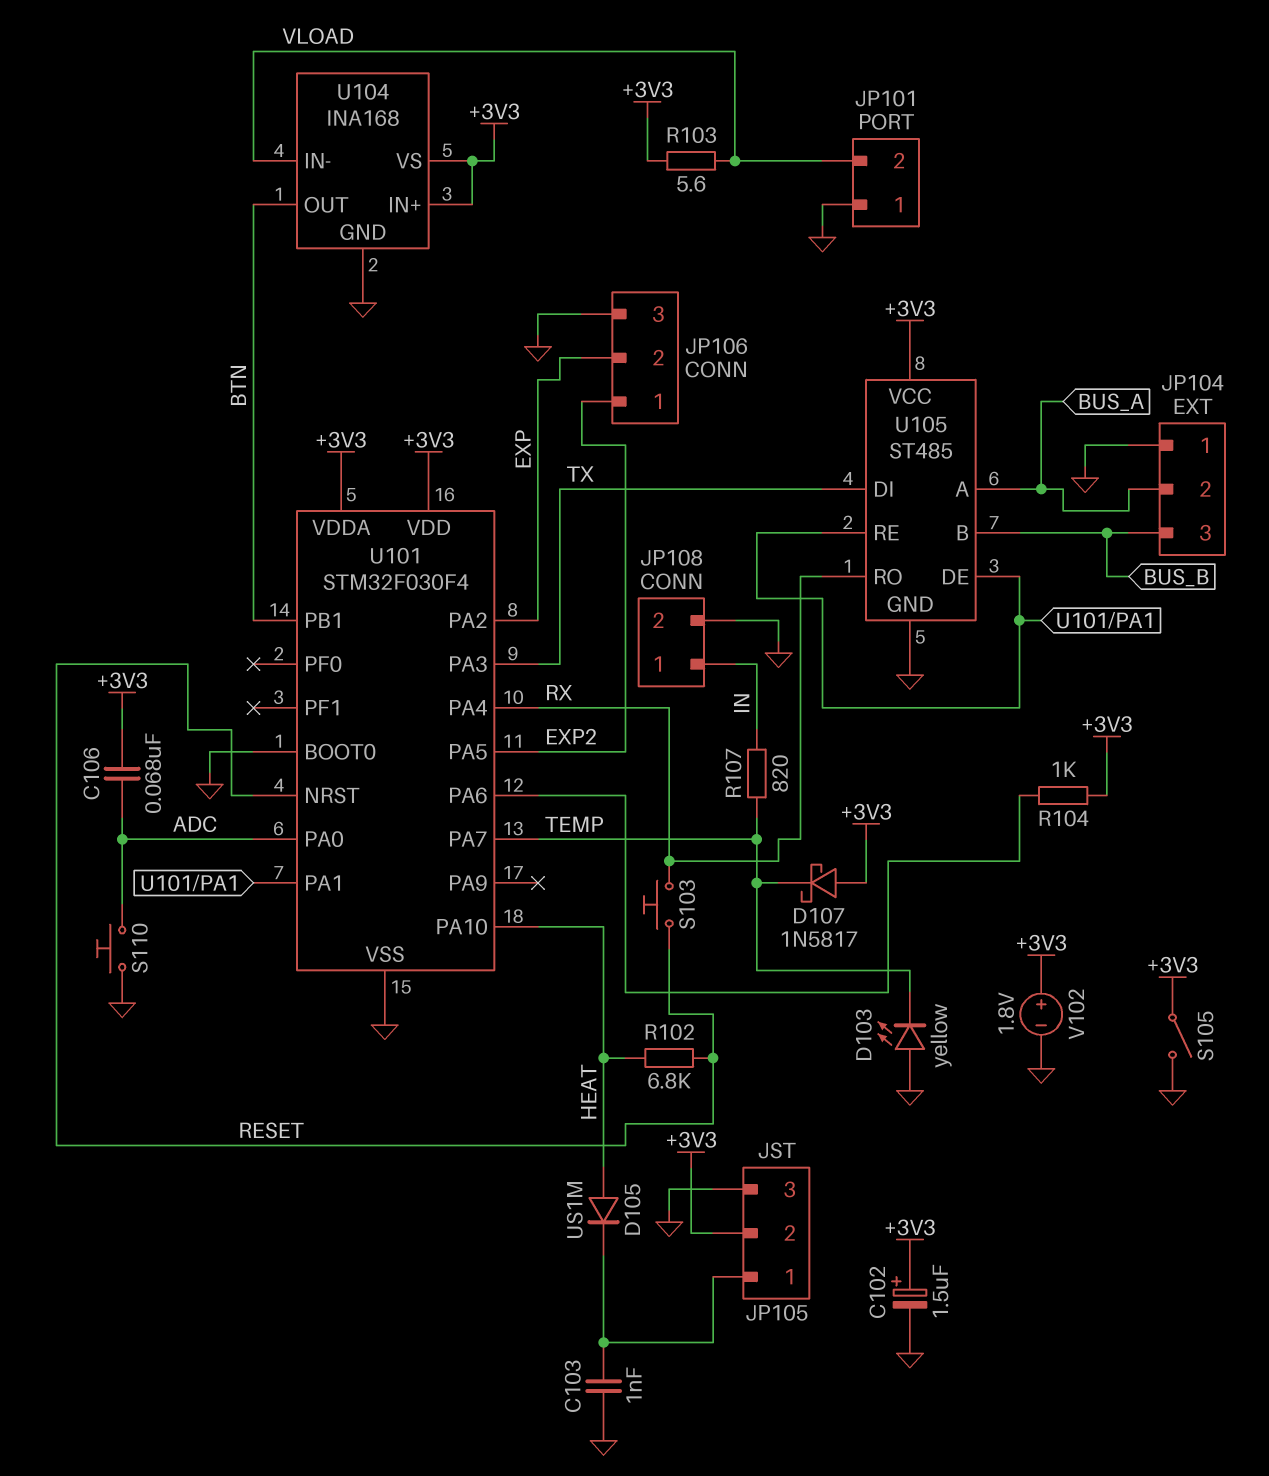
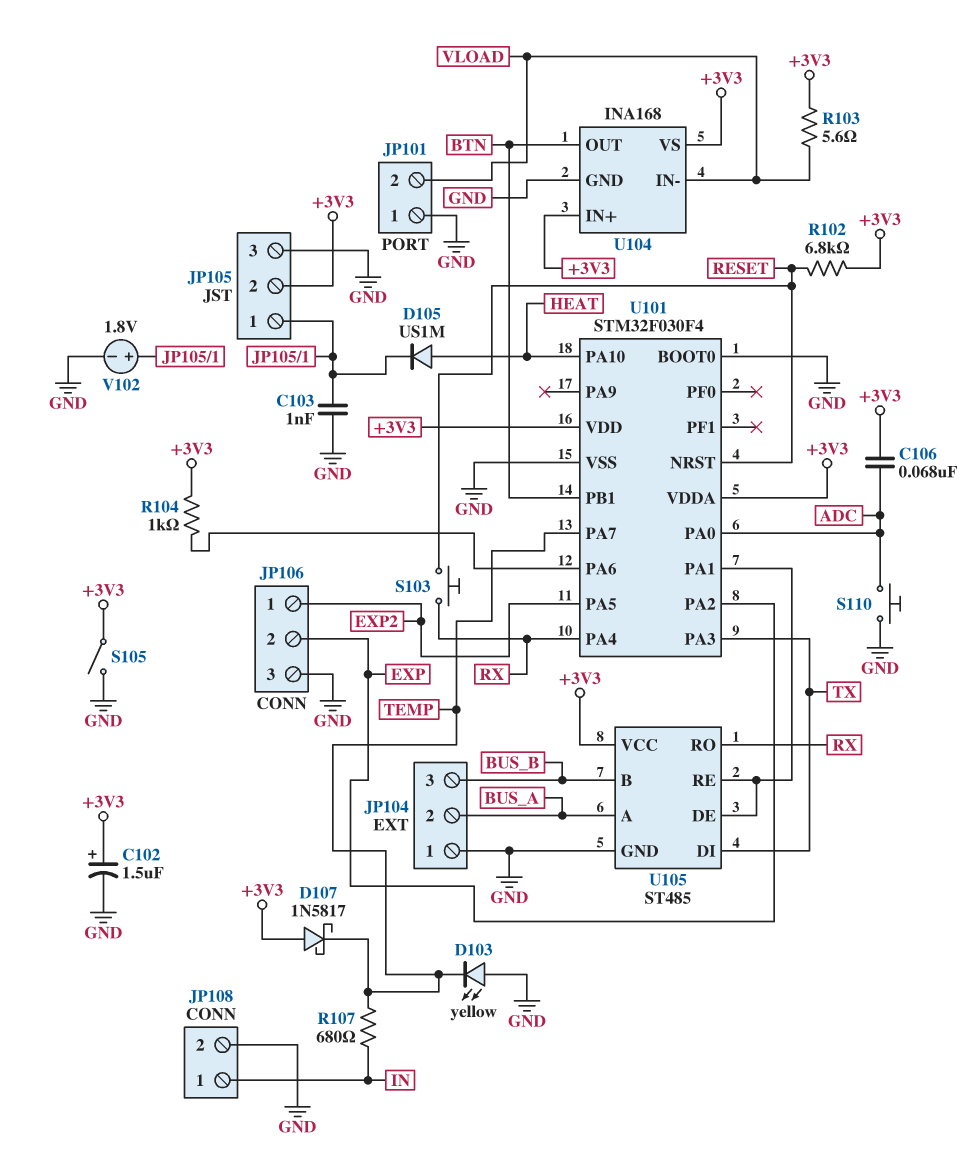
R102: 6.8k (HEAT, RESET) -> 6.8k (+3V3, RESET)
R107: 820 (IN, TEMP) -> 680 (IN, TEMP)
V102: 1.8V (plus +3V3, minus GND) -> 1.8V (plus JP105/1, minus GND)

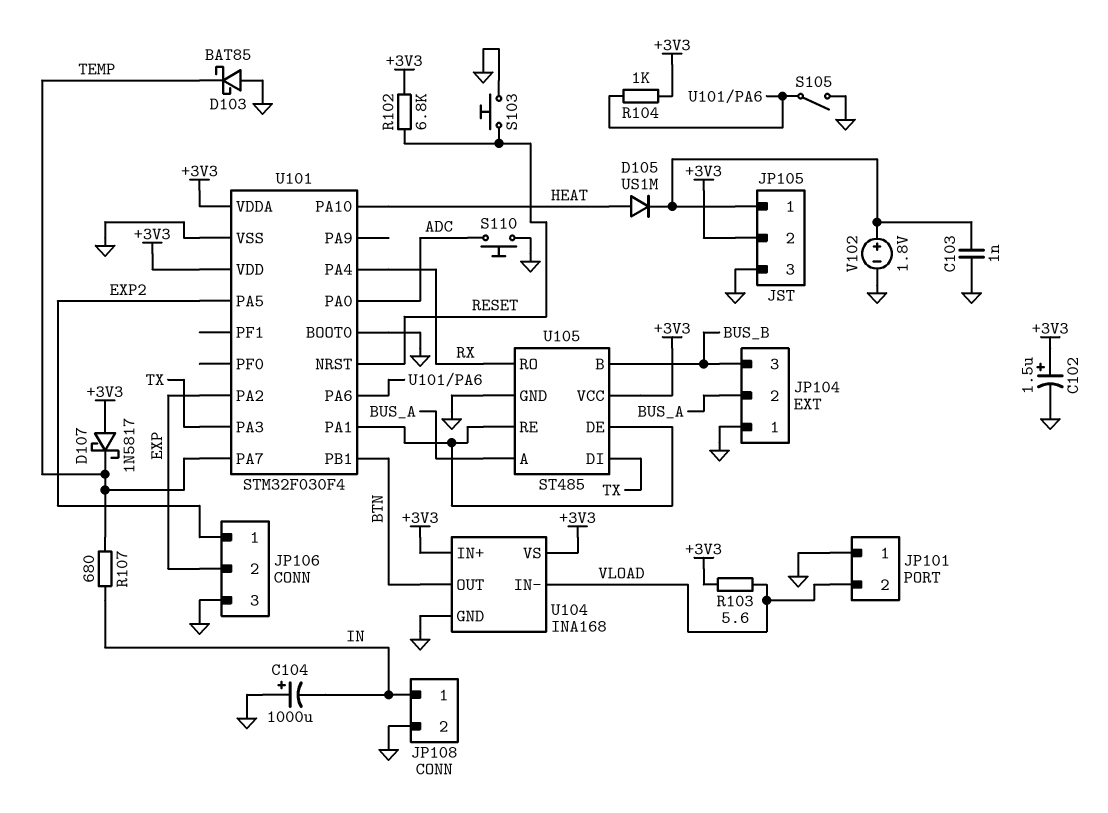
C104: none -> 1000uF (plus GND, minus IN)
C106: 68nF (+3V3, ADC) -> none
D103: LED yellow (A GND, K TEMP) -> schottky BAT85 (A GND, K TEMP)
S103: button (RESET, RX) -> button (GND, RESET)
S105: switch (+3V3, GND) -> switch (GND, U101/PA6)

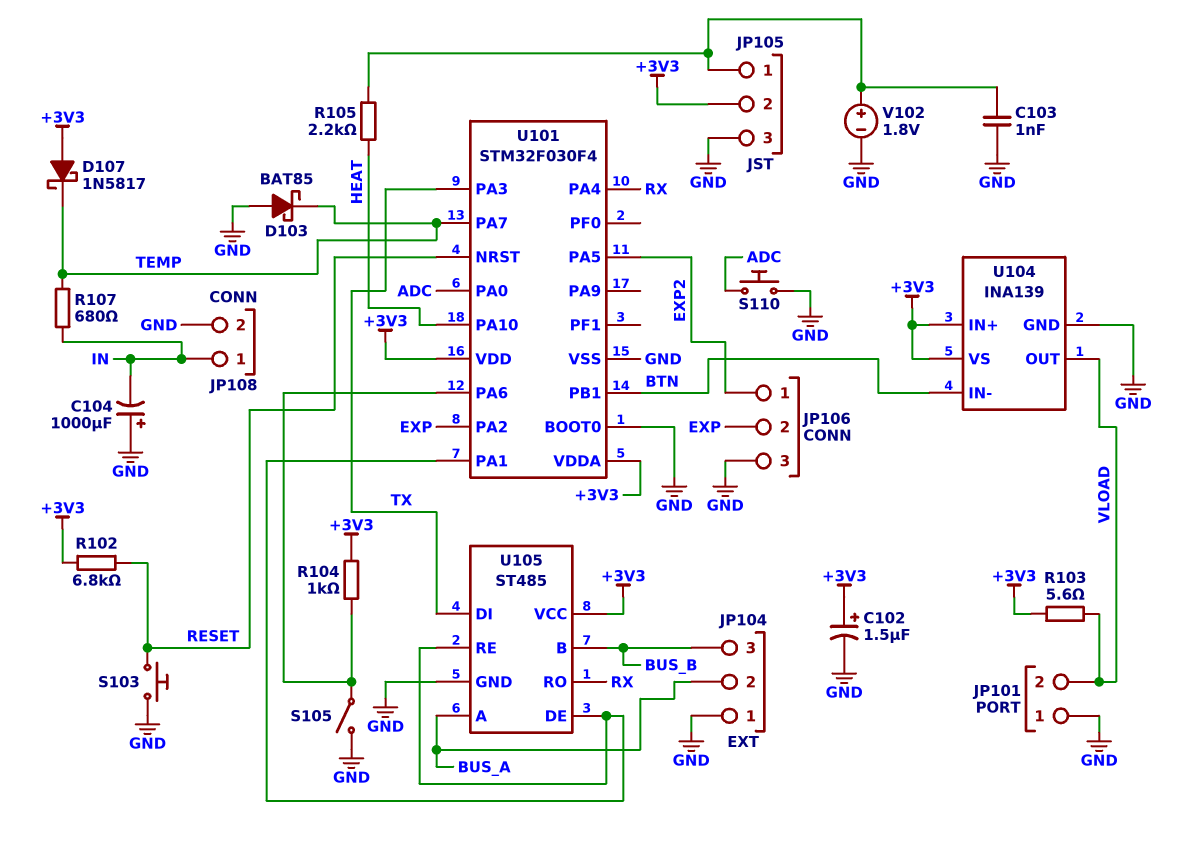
D105: diode US1M (A HEAT, K JP105/1) -> none
R105: none -> 2.2k (HEAT, JP105/1)
U104: INA168 -> INA139
U104 pin IN-: VLOAD -> BTN
U104 pin OUT: BTN -> VLOAD

